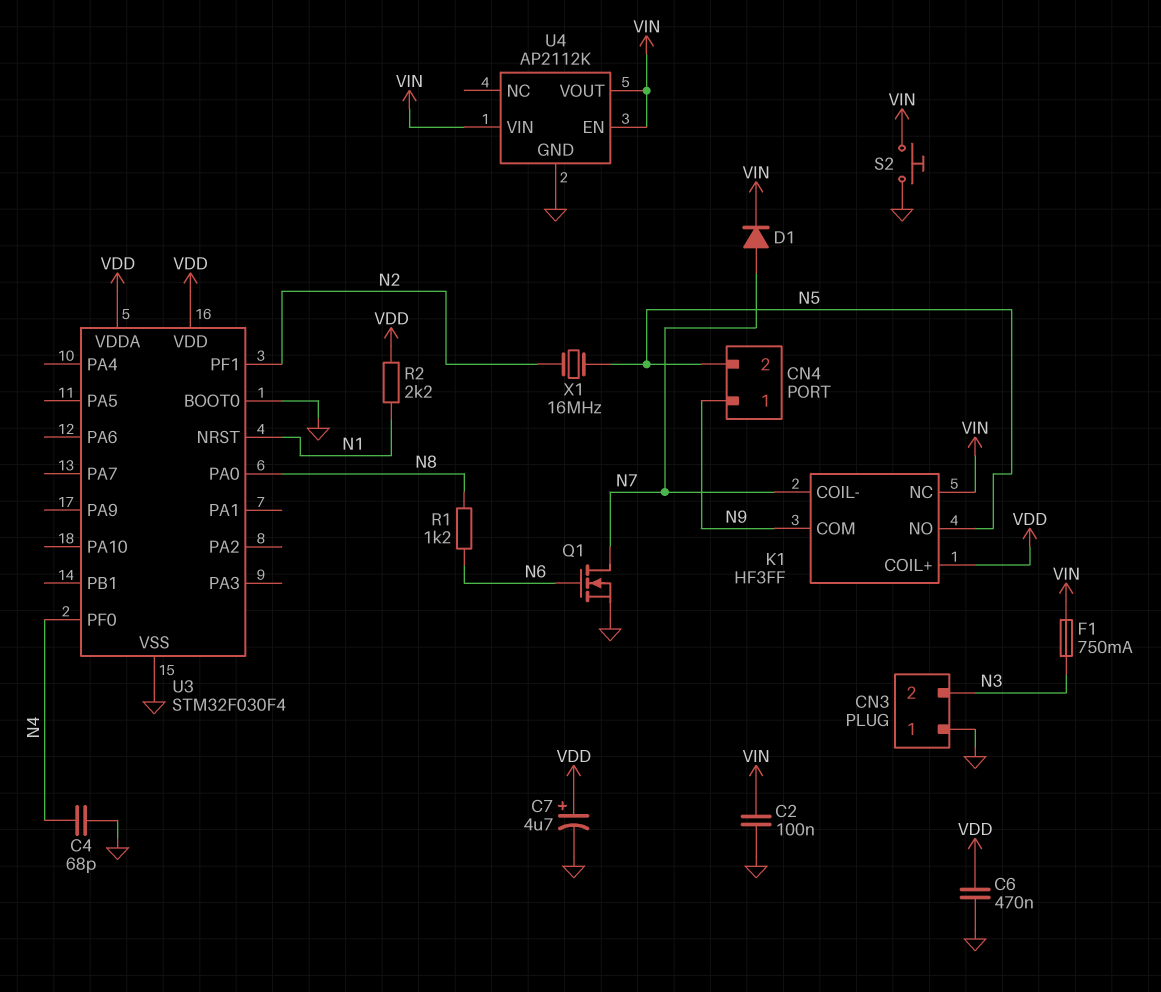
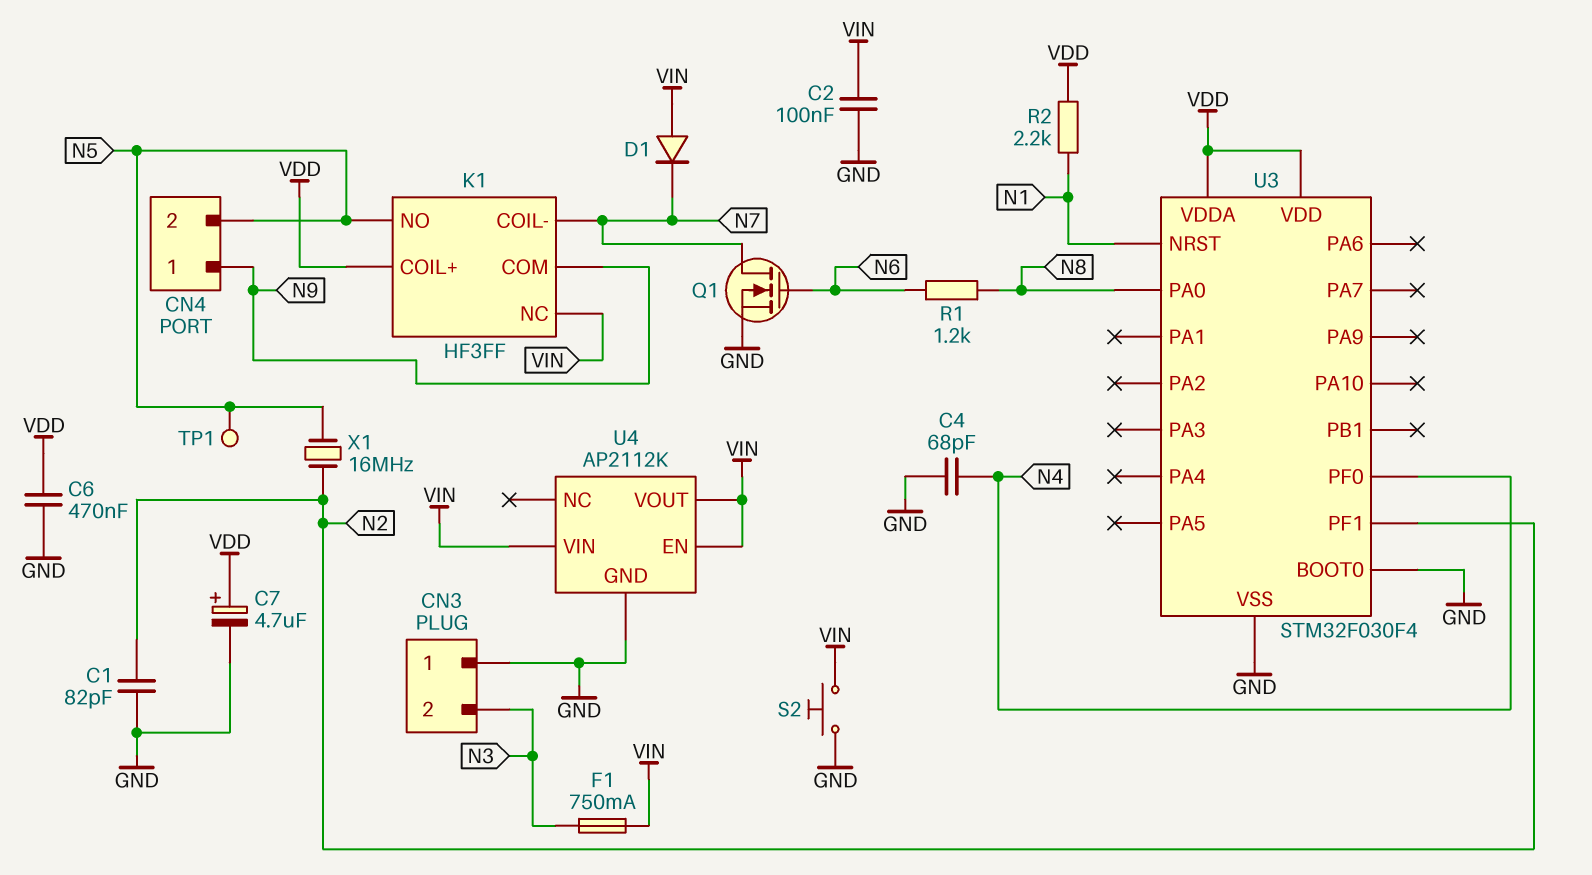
C1: none -> 82pF (GND, N2)
D1: diode (A N7, K VIN) -> diode (A VIN, K N7)
TP1: none -> test point (N5)

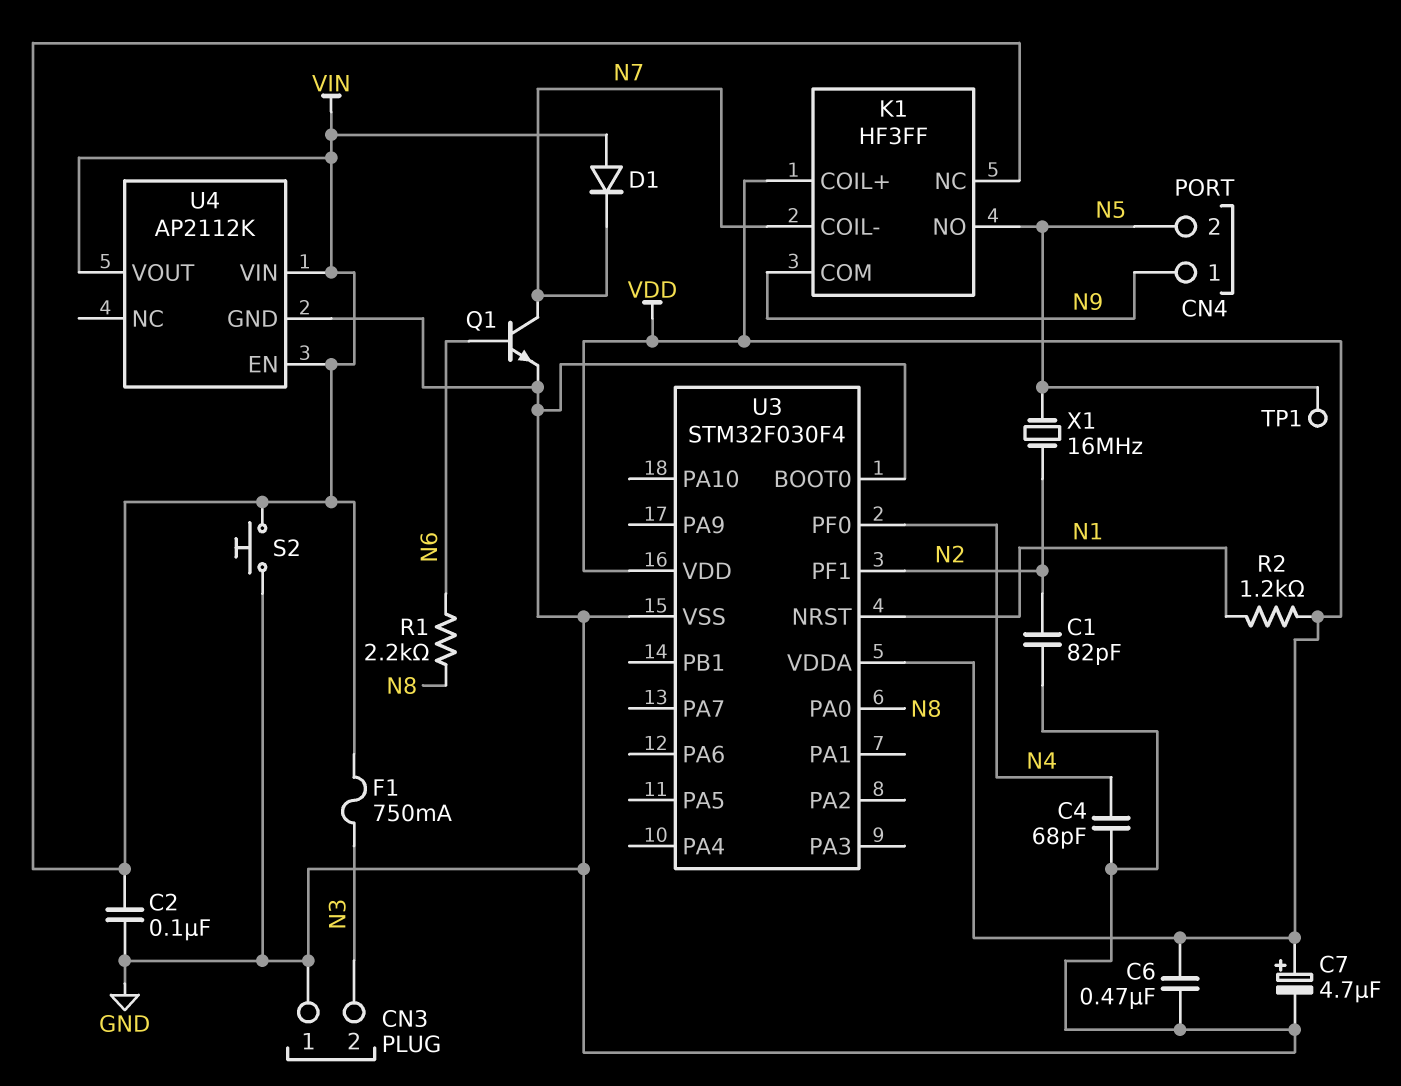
Q1: NMOS (G N6, D N7, S GND) -> NPN (B N6, C N7, E GND)
R1: 1.2k (N6, N8) -> 2.2k (N6, N8)
R2: 2.2k (N1, VDD) -> 1.2k (N1, VDD)

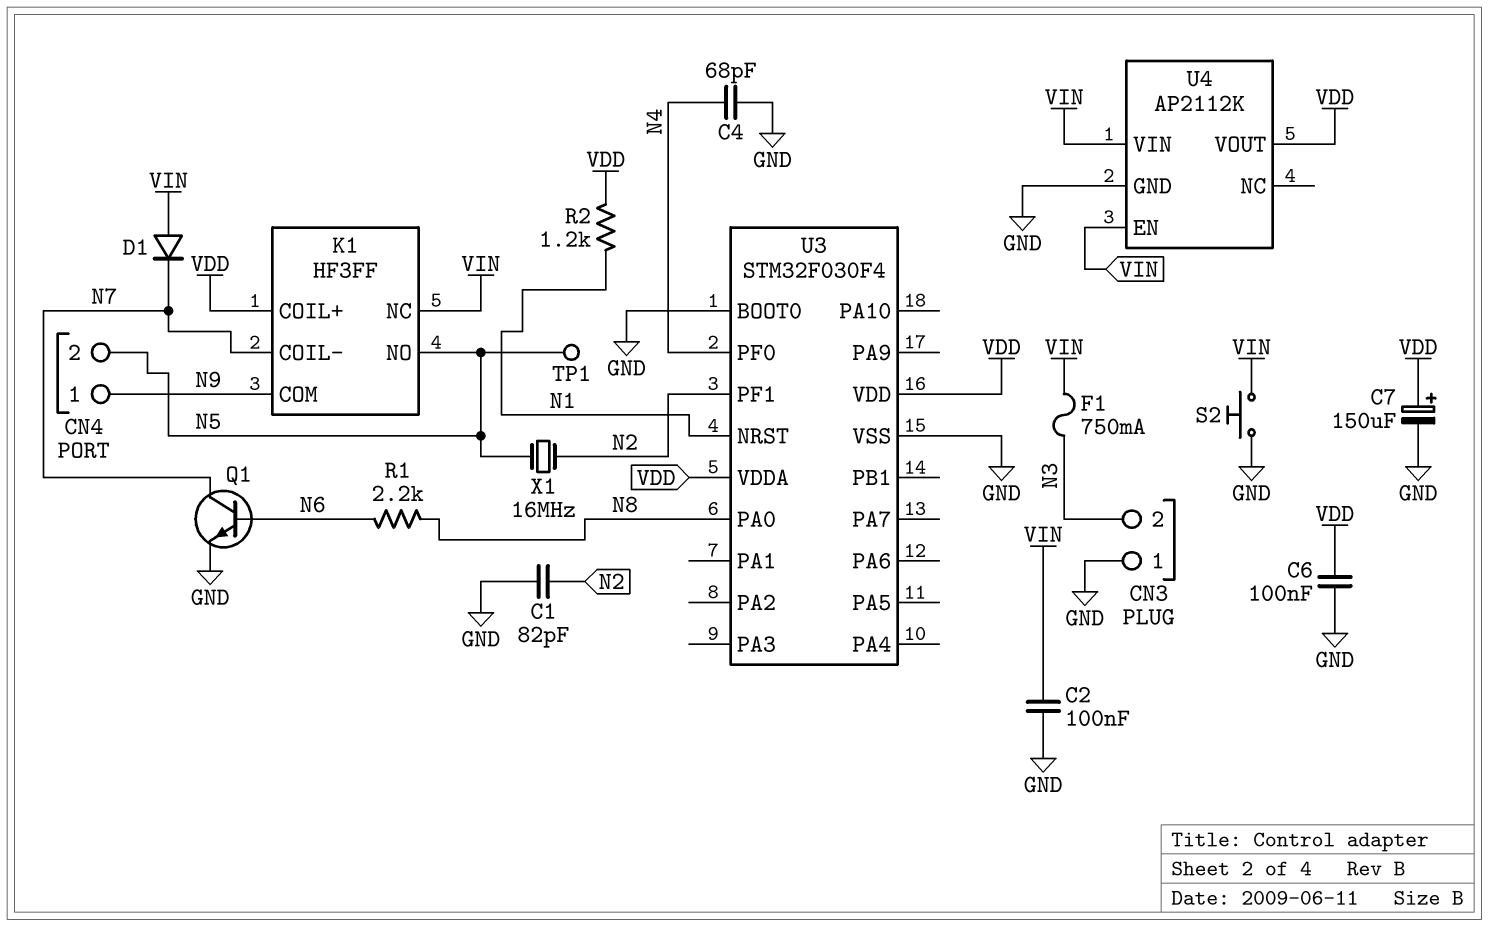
C6: 470nF (GND, VDD) -> 100nF (GND, VDD)
C7: 4.7uF (plus VDD, minus GND) -> 150uF (plus VDD, minus GND)
U4 pin VOUT: VIN -> VDD

